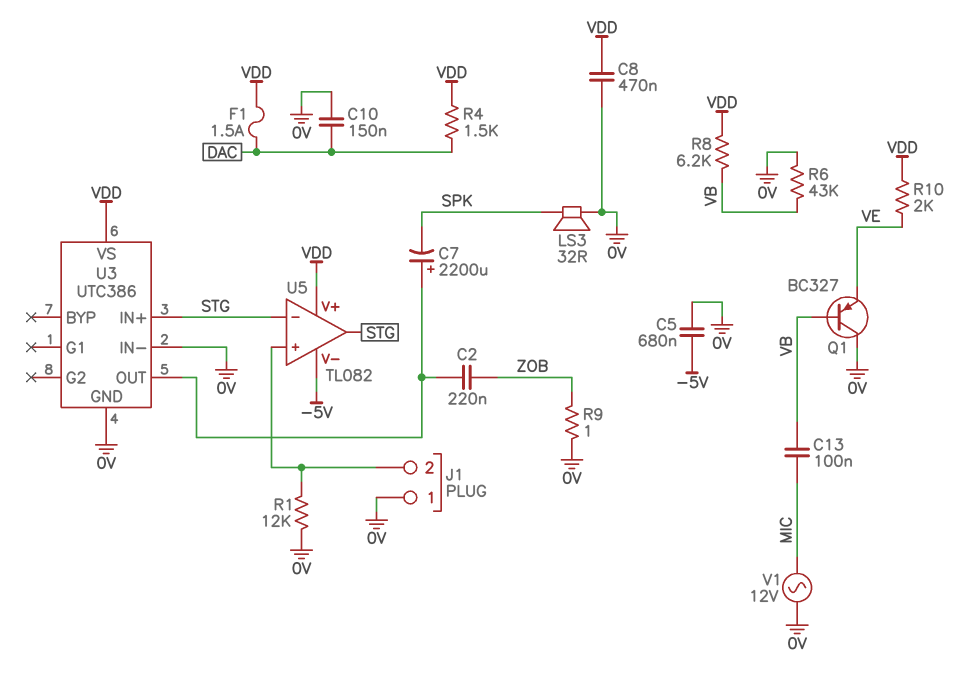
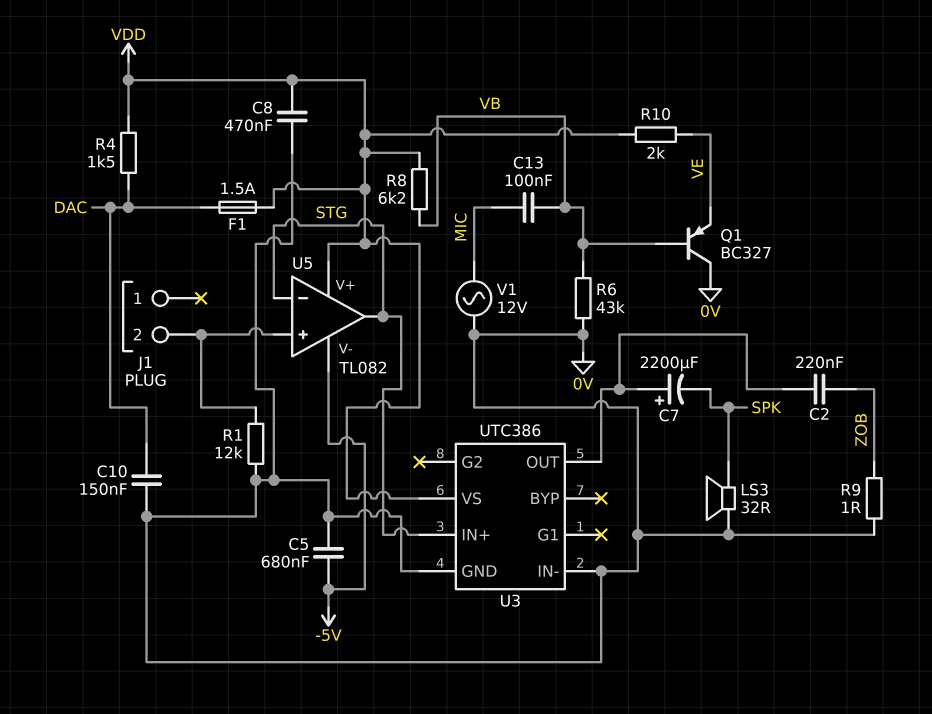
J1 pin 1: 0V -> none

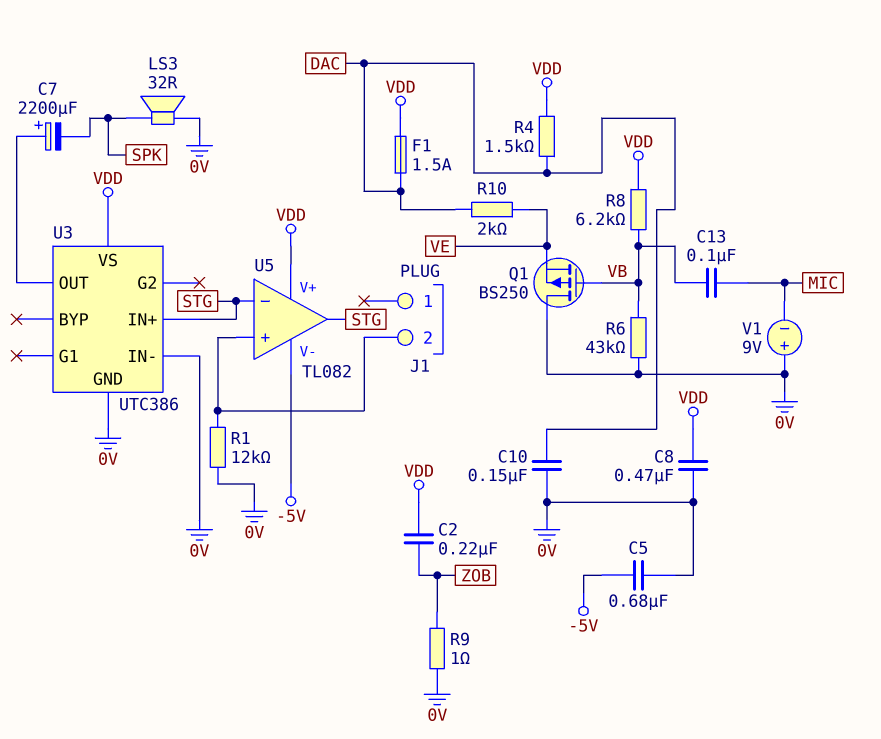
C2: 220nF (U3/OUT, ZOB) -> 220nF (VDD, ZOB)
Q1: PNP BC327 (B VB, C 0V, E VE) -> PMOS BS250 (G VB, D 0V, S VE)
R10: 2k (VDD, VE) -> 2k (DAC, VE)
V1: AC 12V (0V, MIC) -> 9V (plus 0V, minus MIC)

